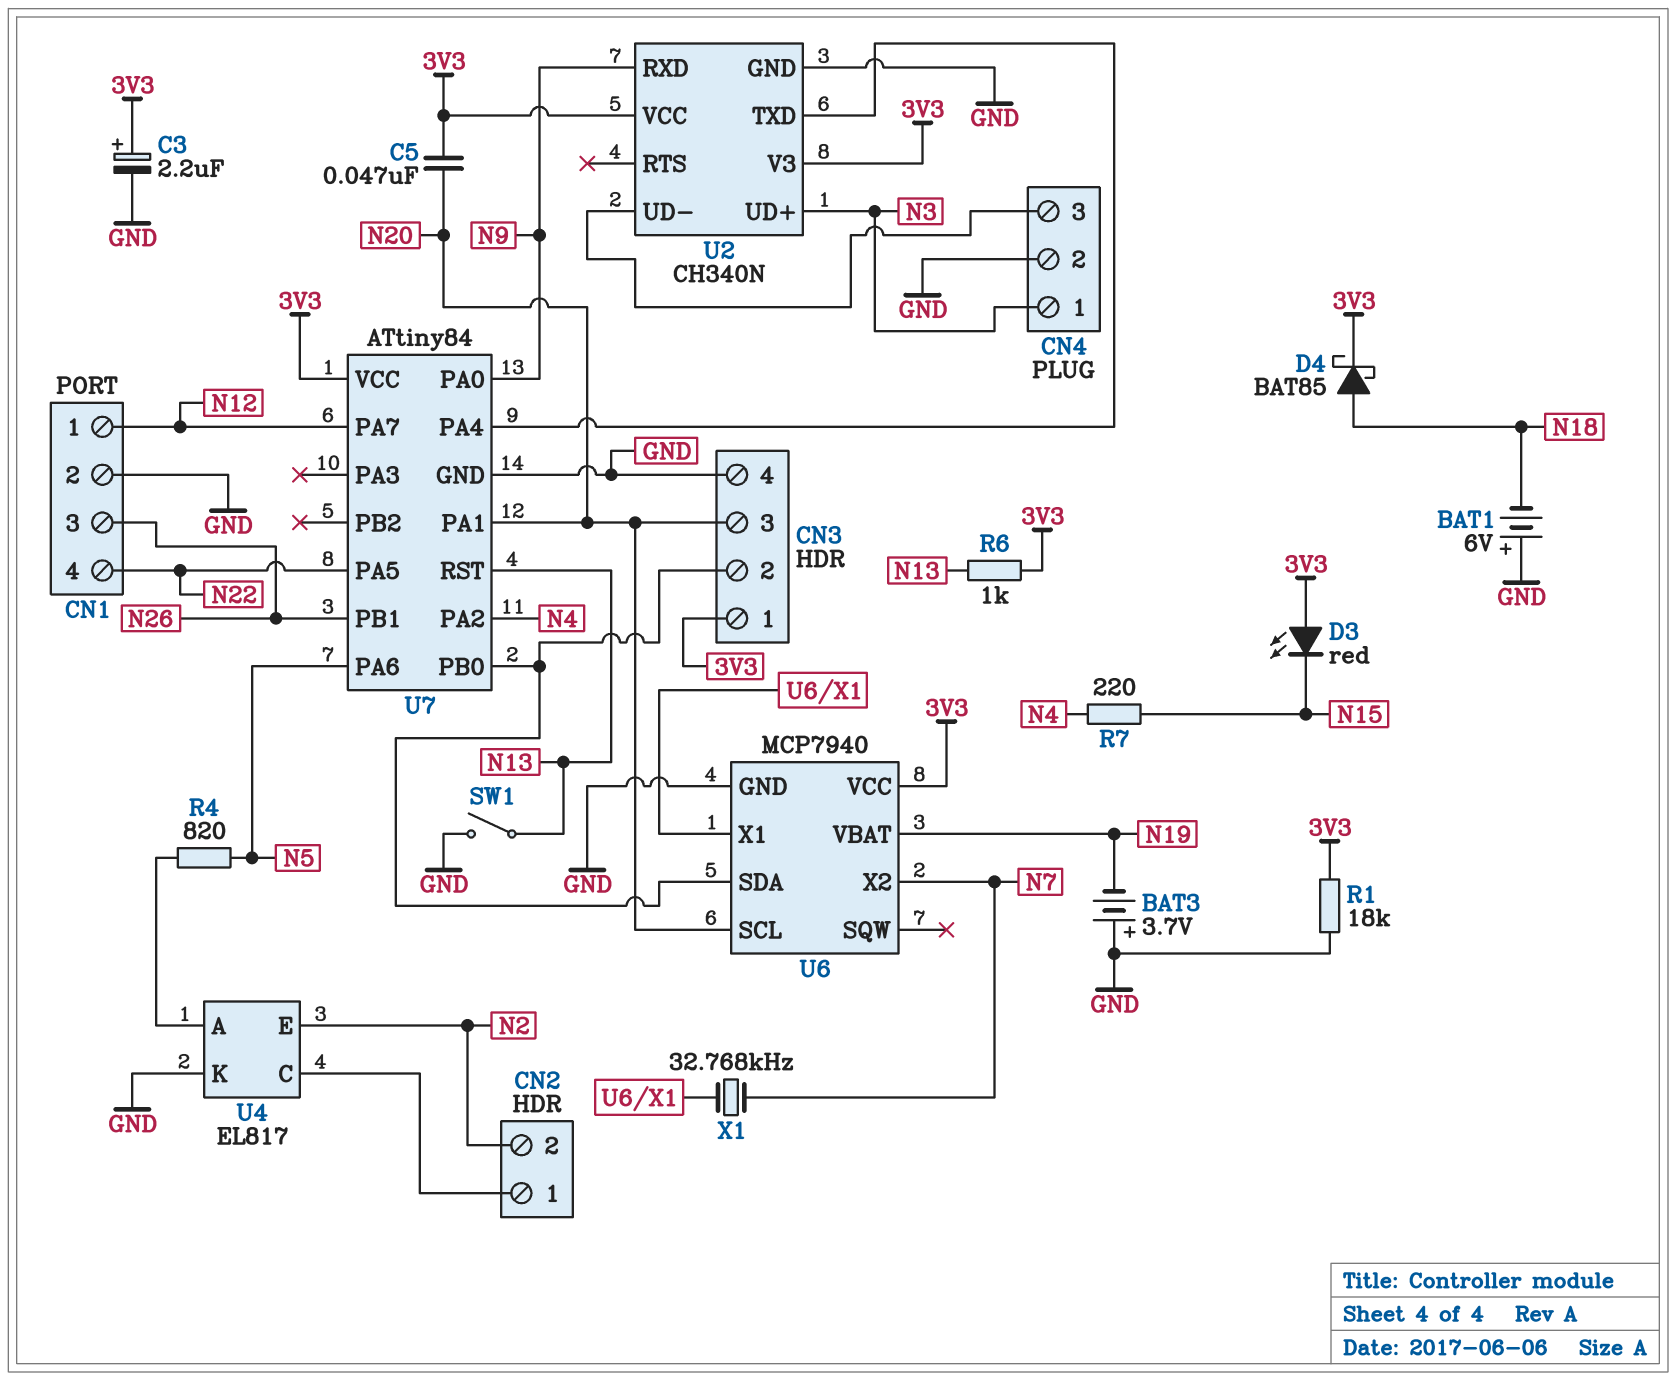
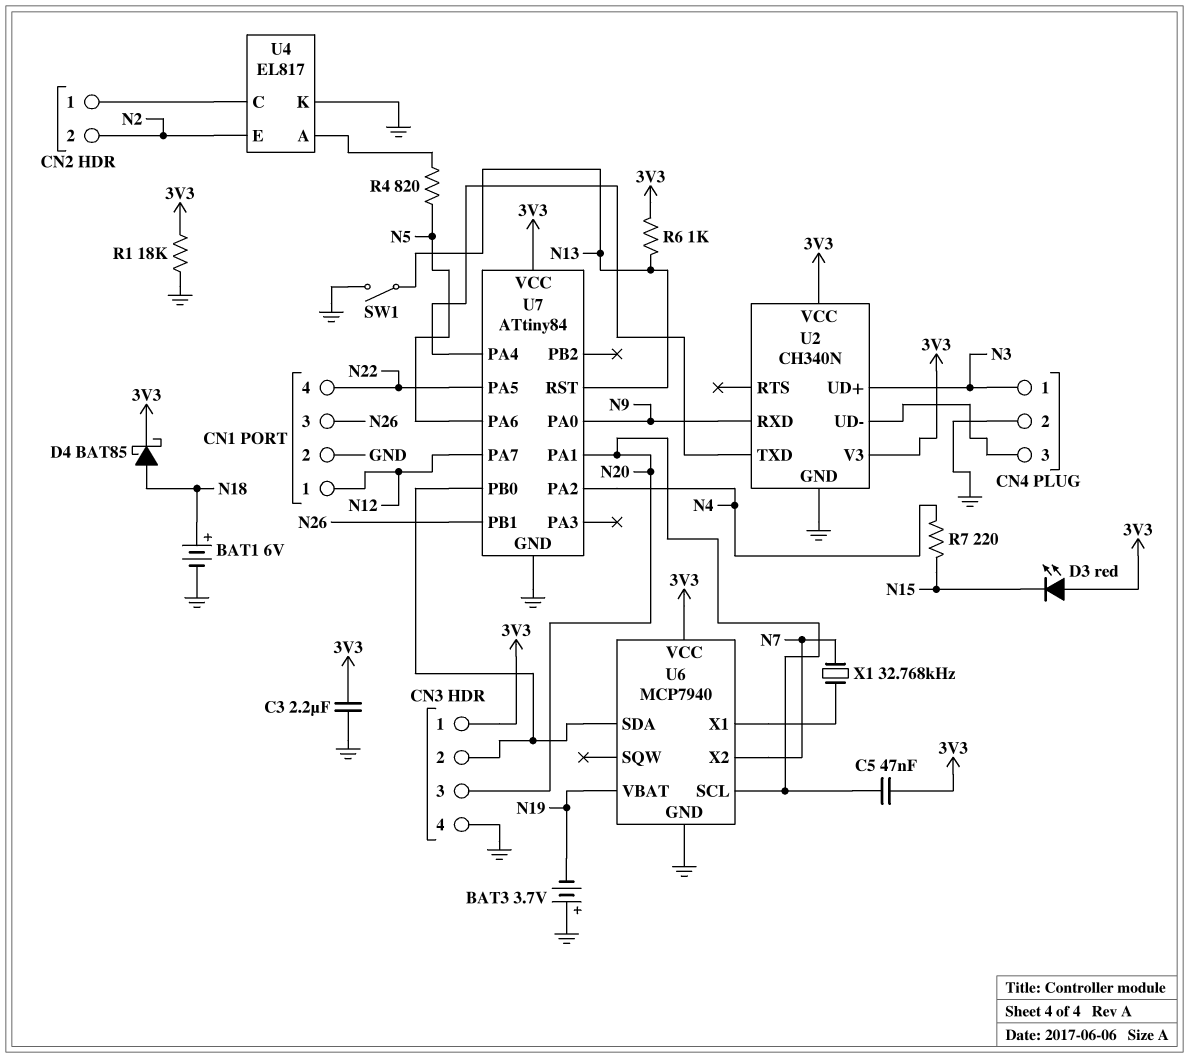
BAT1: 6V (plus GND, minus N18) -> 6V (plus N18, minus GND)
C3: 2.2uF (plus 3V3, minus GND) -> 2.2uF (3V3, GND)

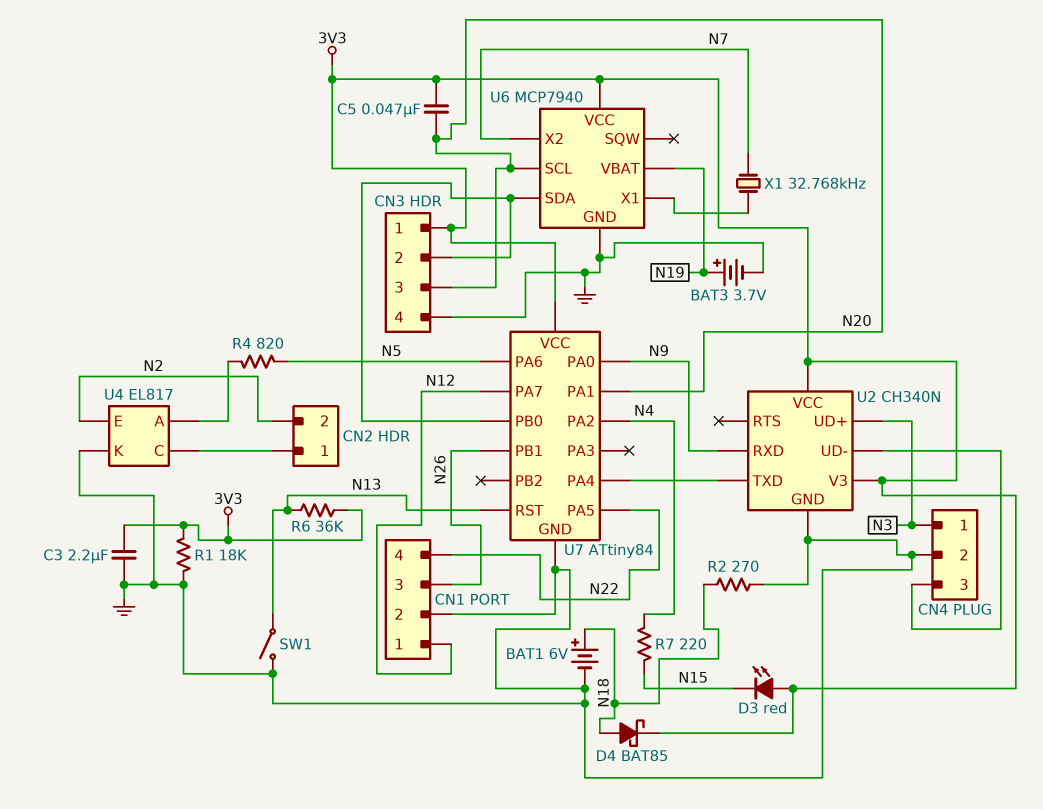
BAT3: 3.7V (plus GND, minus N19) -> 3.7V (plus N19, minus GND)
R2: none -> 270 (GND, N18)
R6: 1k (3V3, N13) -> 36k (3V3, N13)

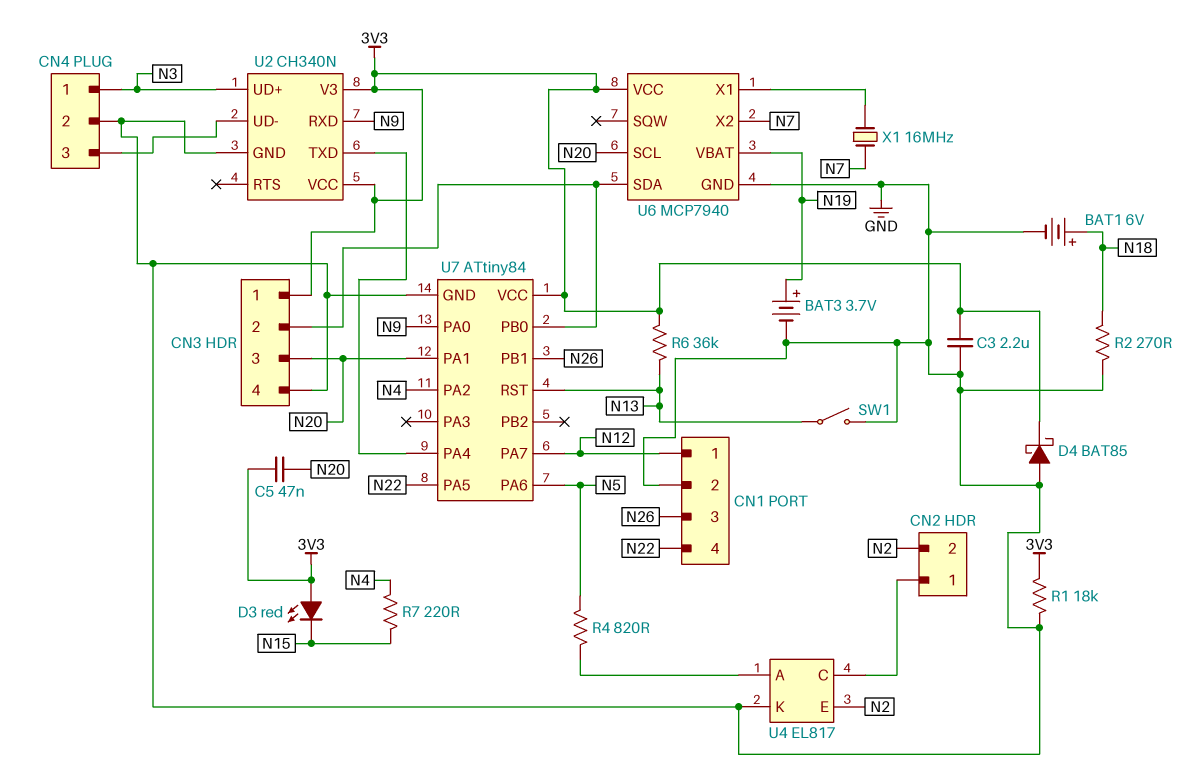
D4: schottky BAT85 (A N18, K 3V3) -> schottky BAT85 (A GND, K 3V3)
X1: 32.768kHz (N7, U6/X1) -> 16MHz (N7, U6/X1)

